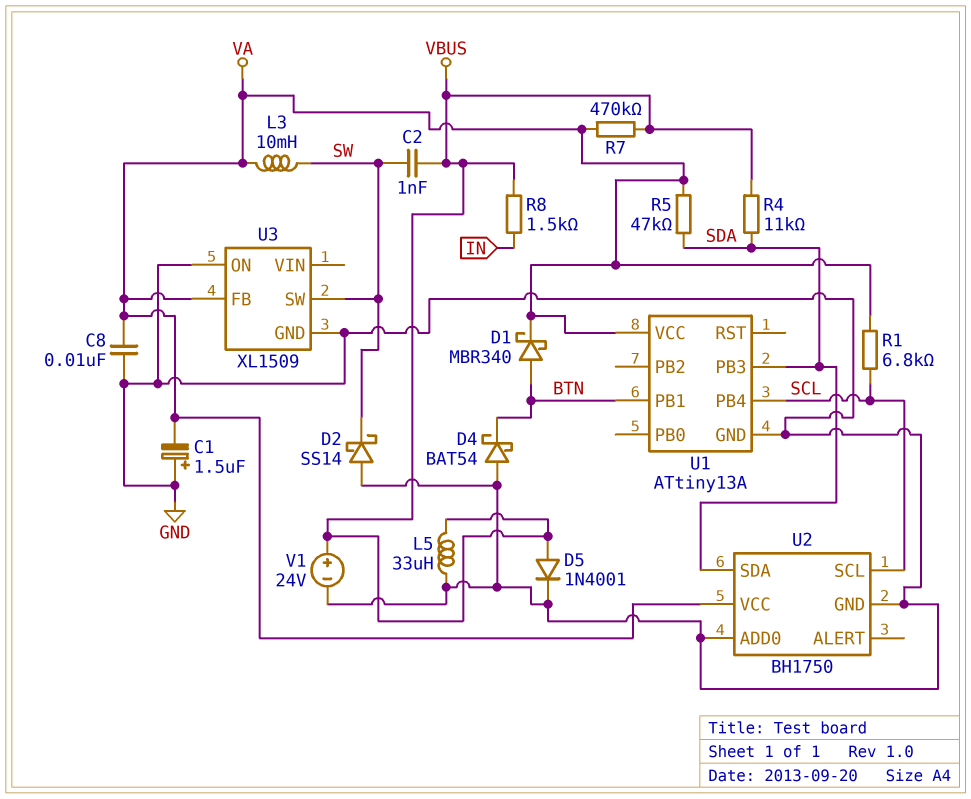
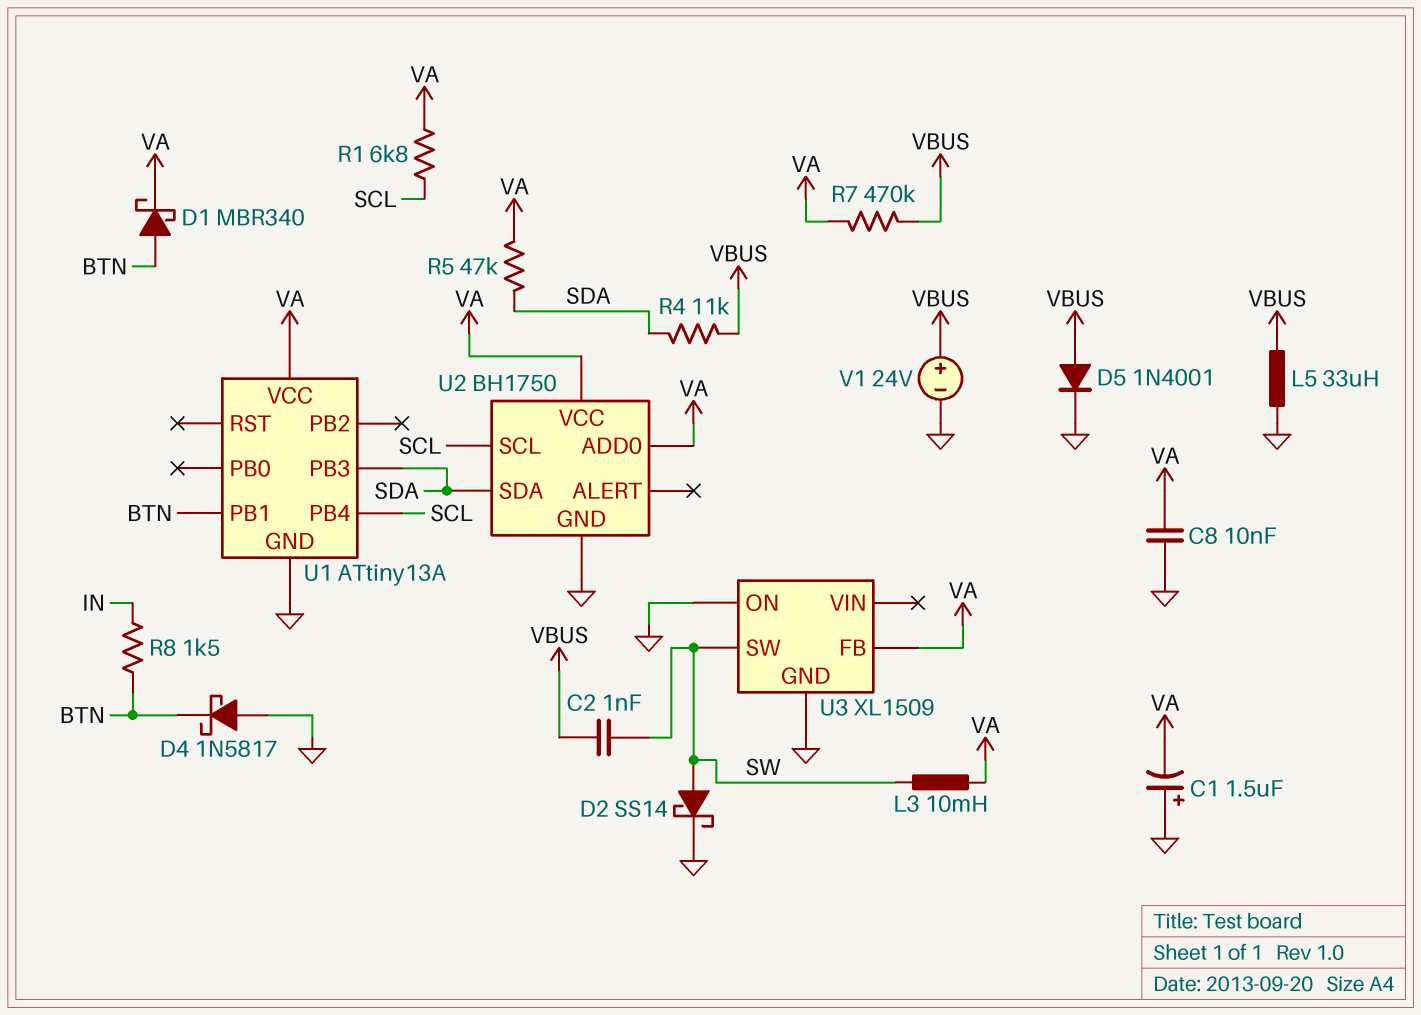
D2: schottky SS14 (A GND, K SW) -> schottky SS14 (A SW, K GND)
D4: schottky BAT54 (A GND, K BTN) -> schottky 1N5817 (A GND, K BTN)
R8: 1.5k (IN, VBUS) -> 1.5k (BTN, IN)
U2 pin ADD0: GND -> VA

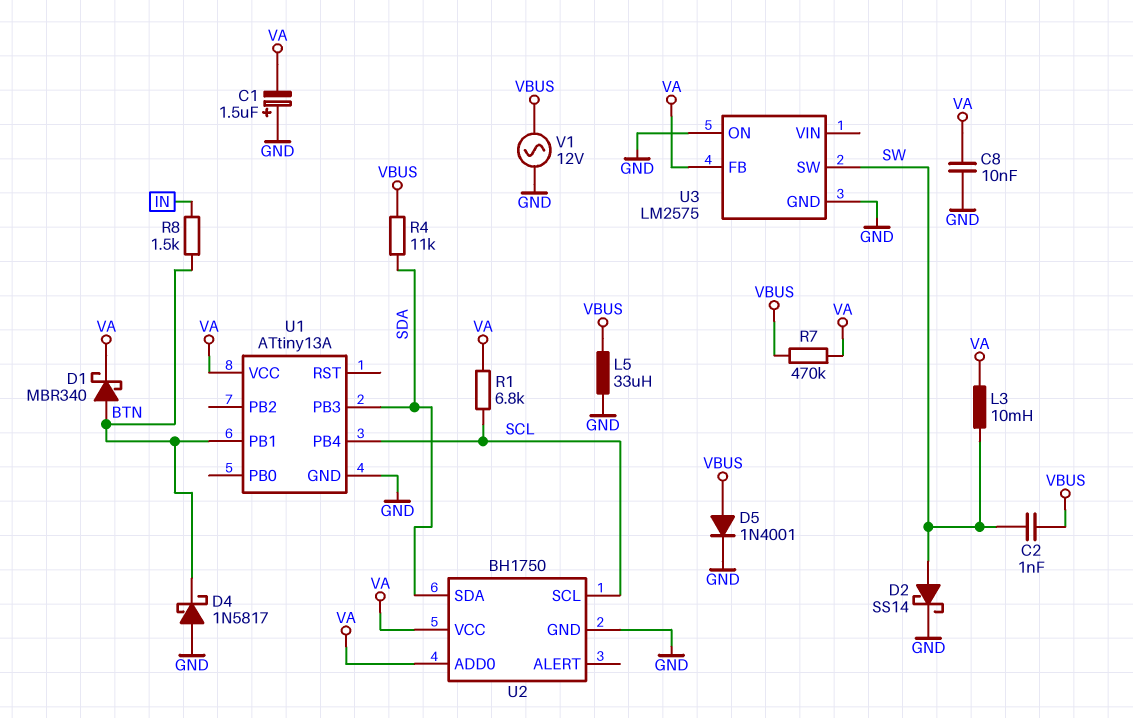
R5: 47k (SDA, VA) -> none
U3: XL1509 -> LM2575
V1: 24V (plus VBUS, minus GND) -> AC 12V (GND, VBUS)

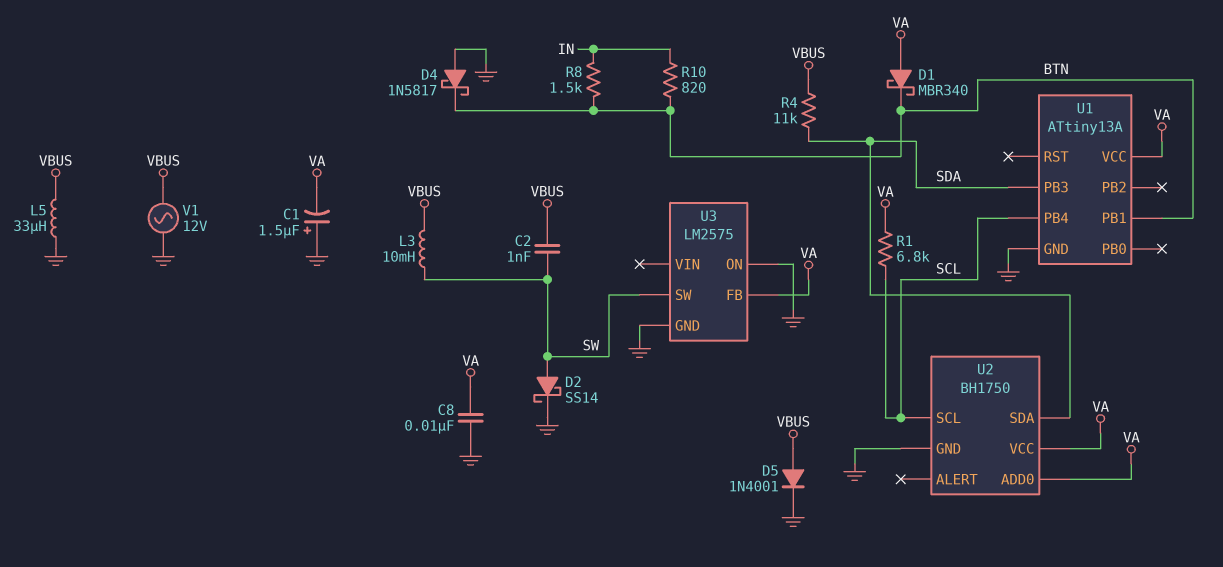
D1: schottky MBR340 (A BTN, K VA) -> schottky MBR340 (A VA, K BTN)
L3: 10mH (SW, VA) -> 10mH (SW, VBUS)
R7: 470k (VA, VBUS) -> none
R10: none -> 820 (BTN, IN)

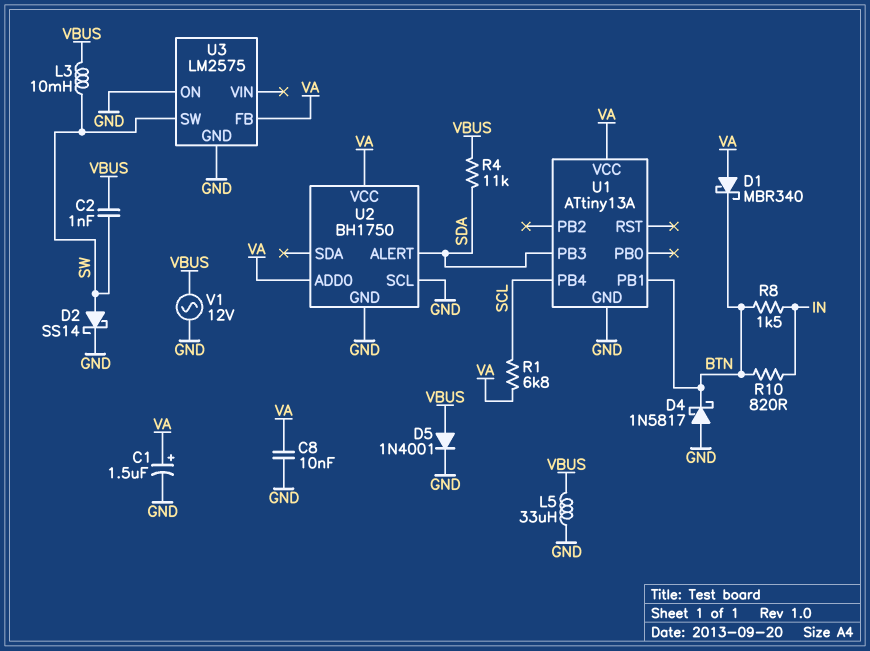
C1: 1.5uF (plus GND, minus VA) -> 1.5uF (plus VA, minus GND)
U2 pin ALERT: none -> SDA
U2 pin SCL: SCL -> GND
U2 pin SDA: SDA -> none

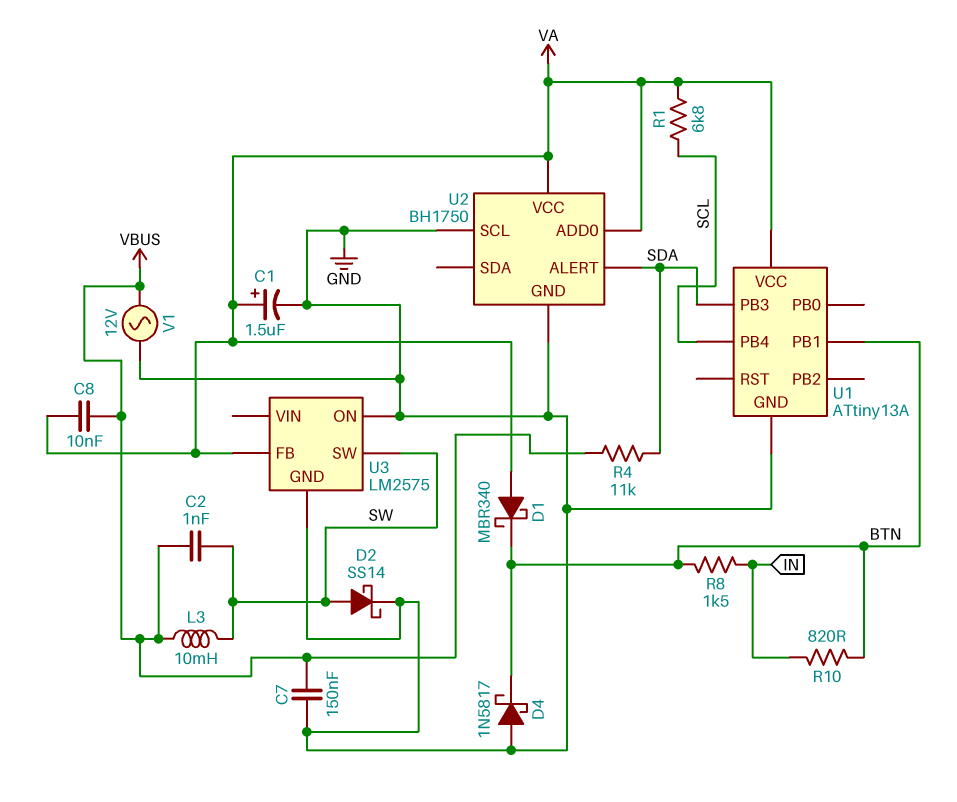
C7: none -> 150nF (GND, VBUS)
C8: 10nF (GND, VA) -> 10nF (VA, VBUS)
D5: diode 1N4001 (A VBUS, K GND) -> none
L5: 33uH (GND, VBUS) -> none

